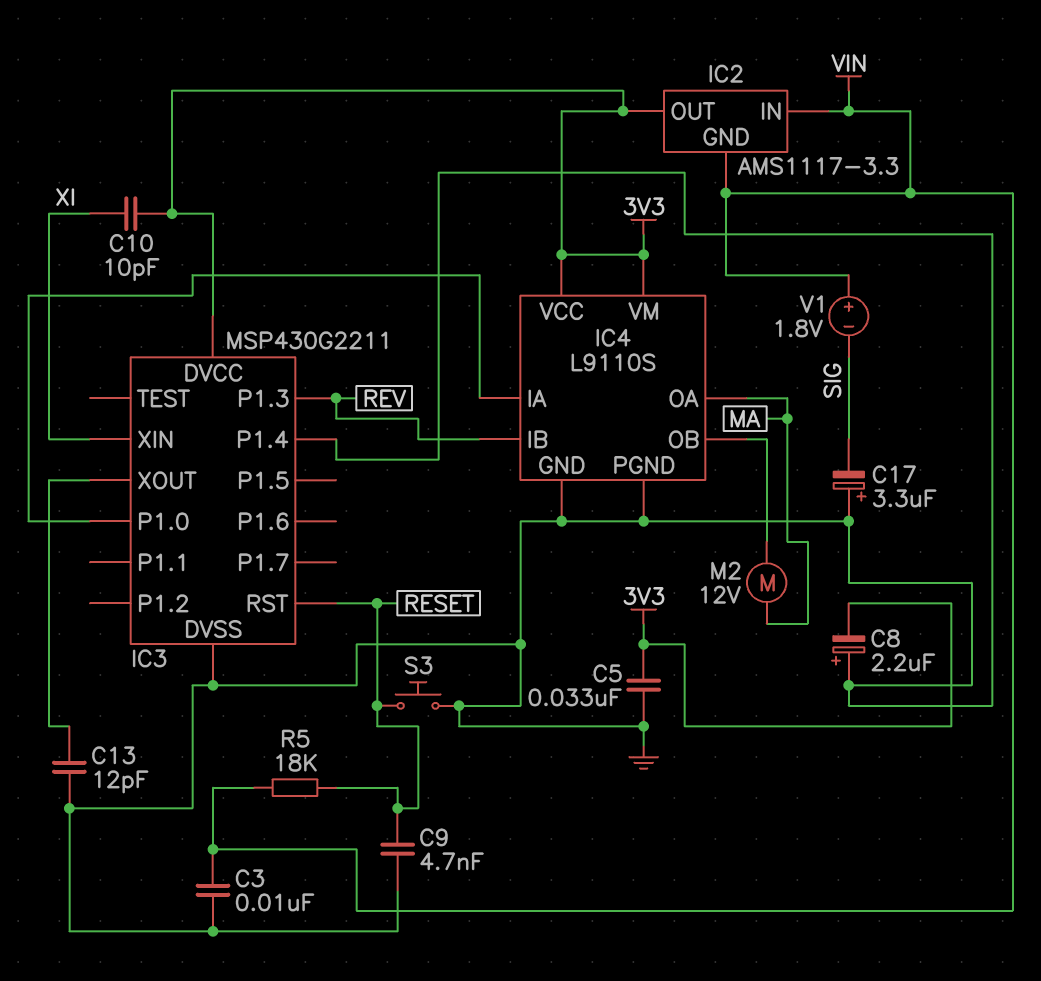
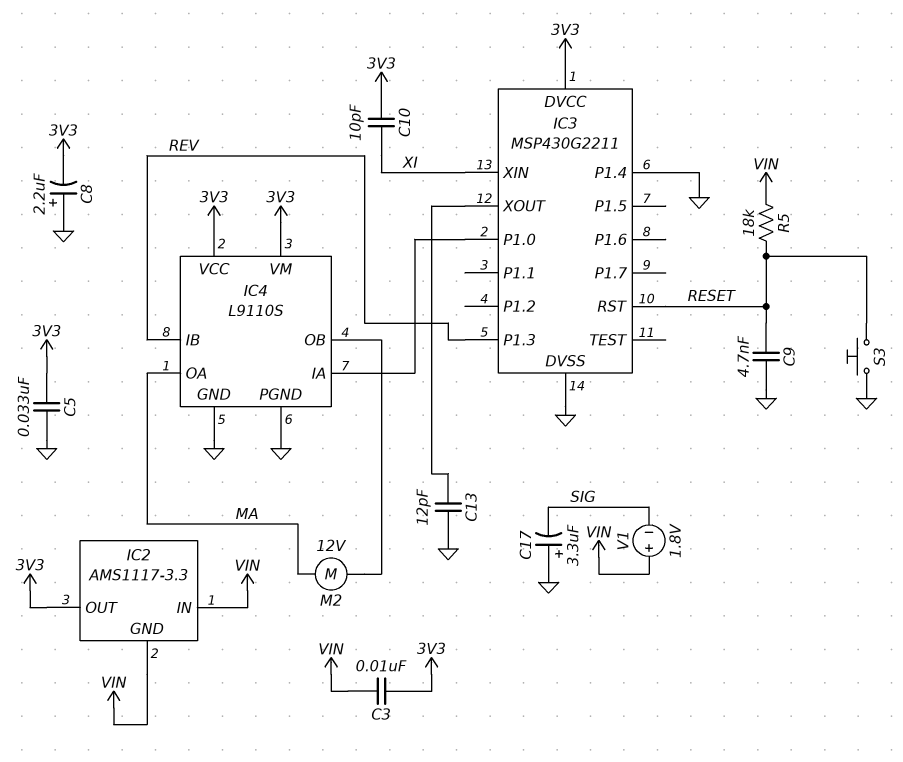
C3: 10nF (GND, VIN) -> 10nF (3V3, VIN)

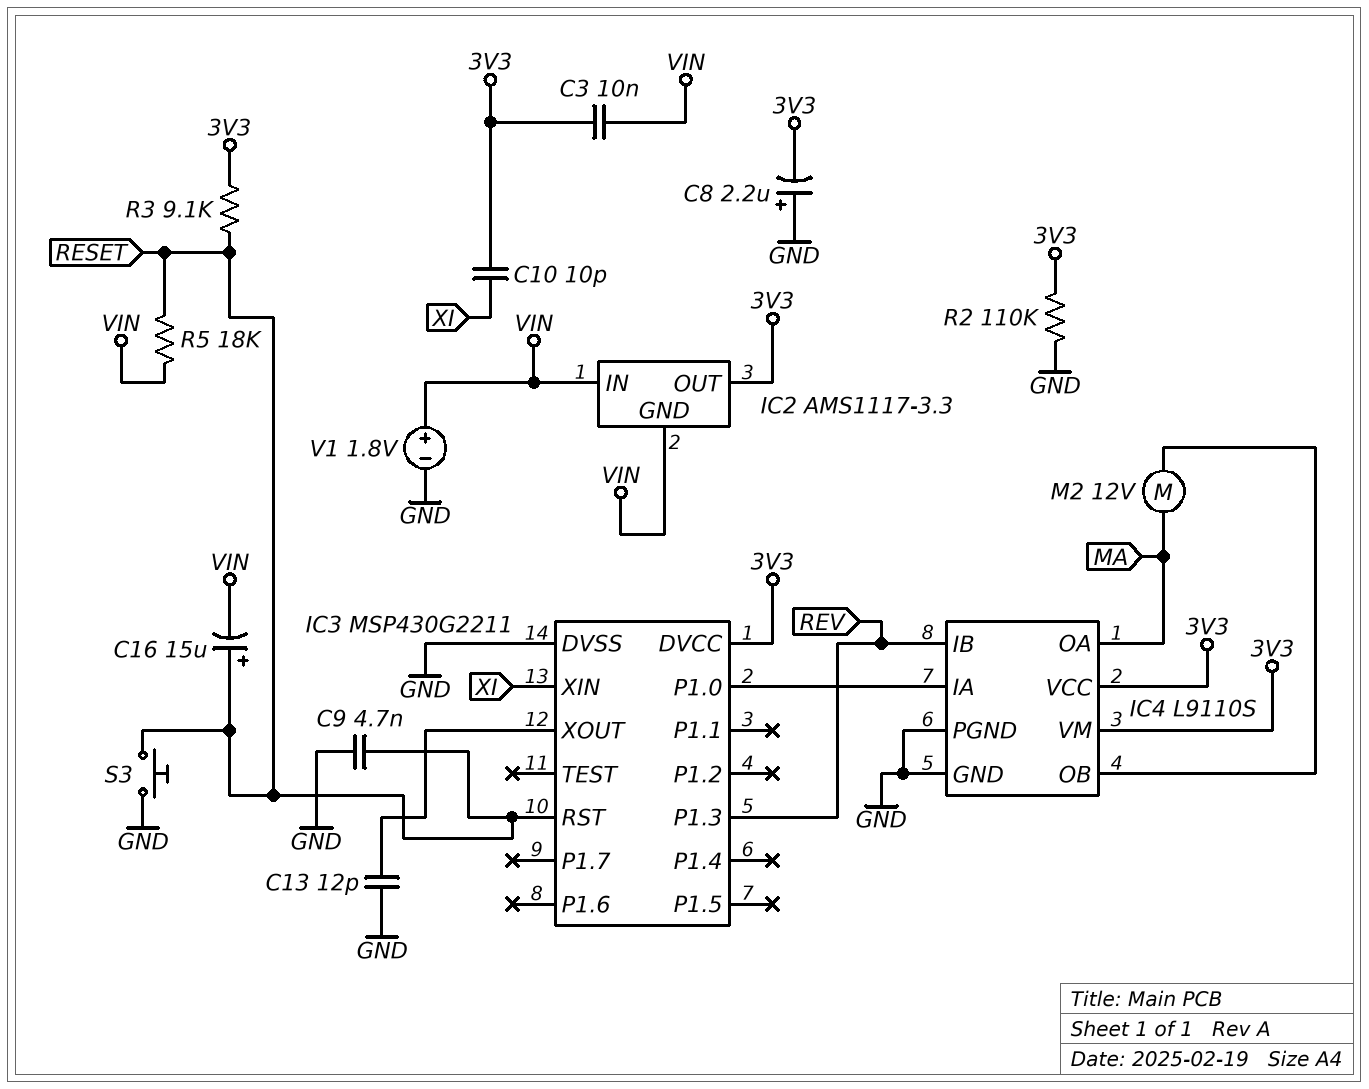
C5: 33nF (3V3, GND) -> none
C16: none -> 15uF (plus RESET, minus VIN)
C17: 3.3uF (plus GND, minus SIG) -> none
IC3 pin P1.4: GND -> none
R2: none -> 110k (3V3, GND)
R3: none -> 9.1k (3V3, RESET)
V1: 1.8V (plus VIN, minus SIG) -> 1.8V (plus VIN, minus GND)

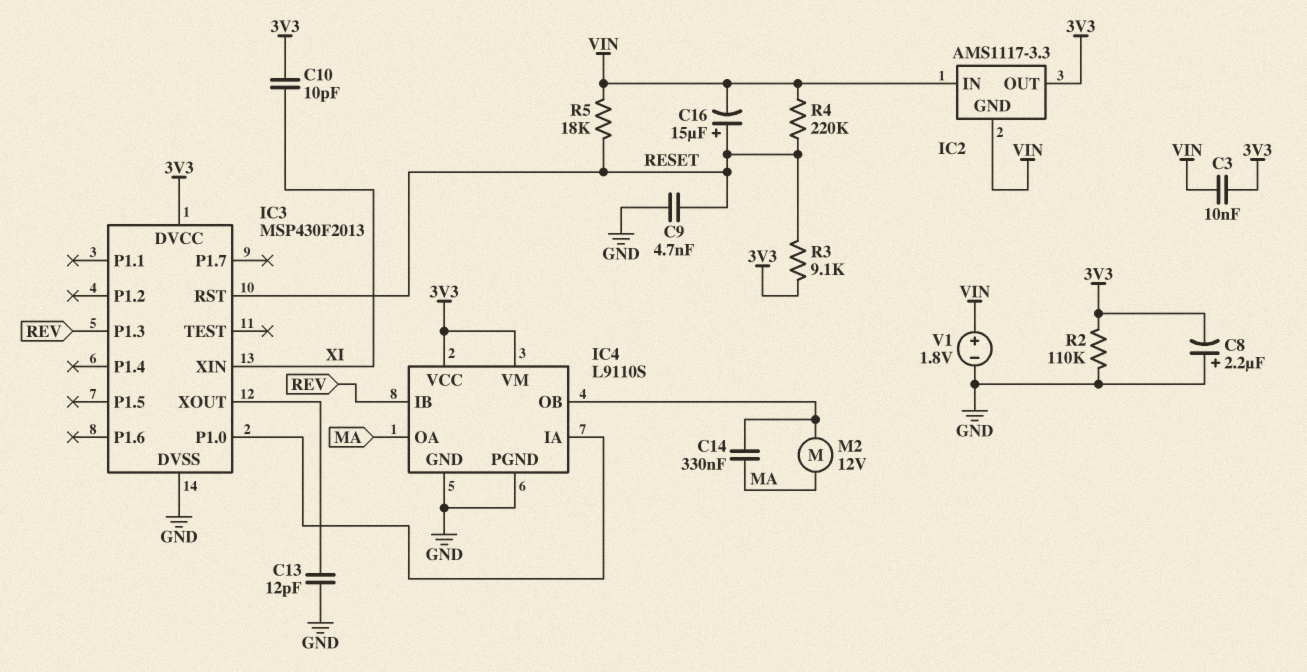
C14: none -> 330nF (IC4/OB, MA)
IC3: MSP430G2211 -> MSP430F2013
R4: none -> 220k (RESET, VIN)
S3: button (GND, RESET) -> none

